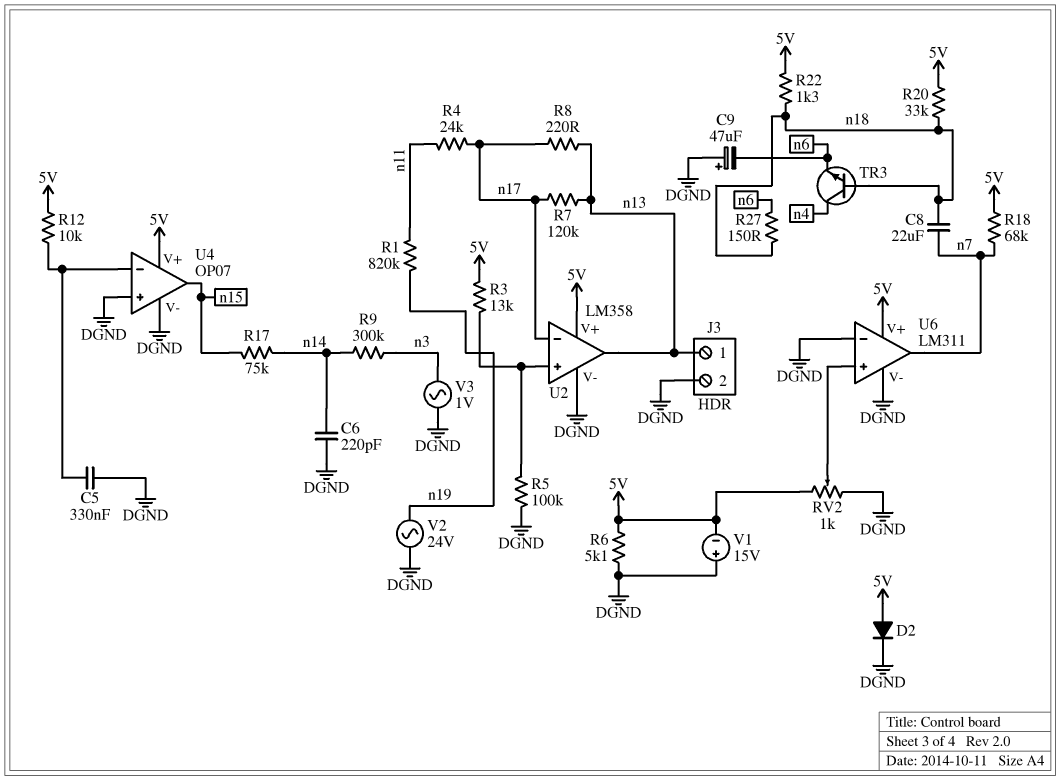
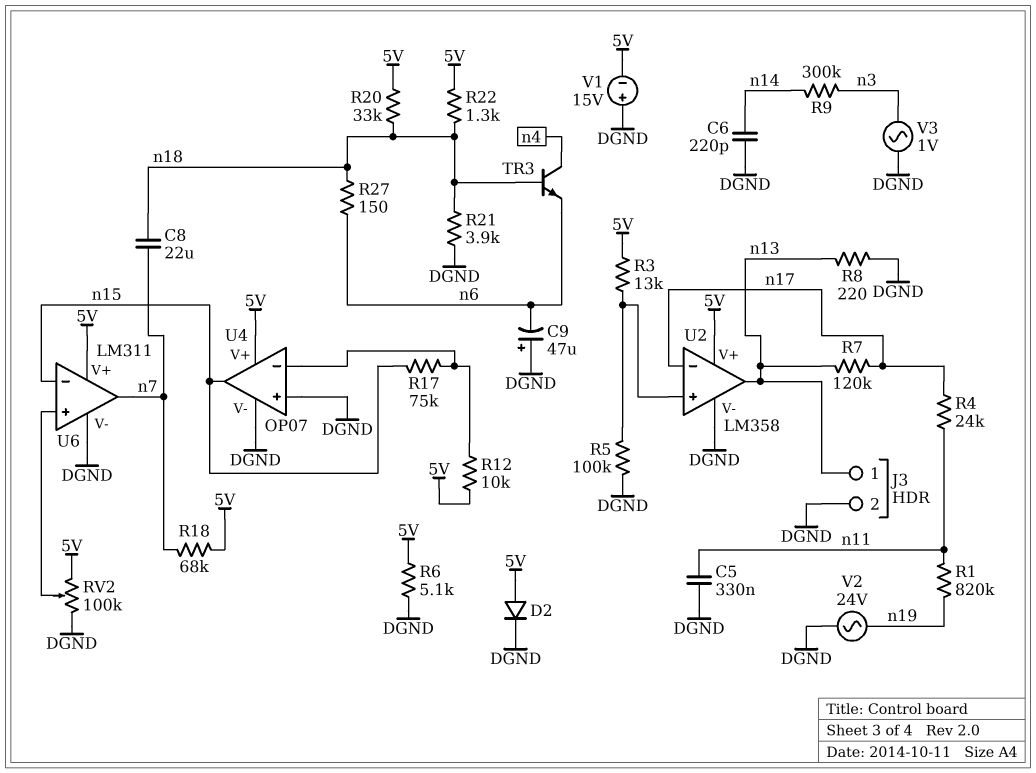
C5: 330nF (DGND, U4/in-) -> 330nF (DGND, n11)
R8: 220 (n13, n17) -> 220 (DGND, n13)
R17: 75k (n14, n15) -> 75k (U4/in-, n15)
R21: none -> 3.9k (DGND, n18)
RV2: 1k (5V, DGND, wiper U6/in+) -> 100k (5V, DGND, wiper U6/in+)
U6 pin in-: DGND -> n15

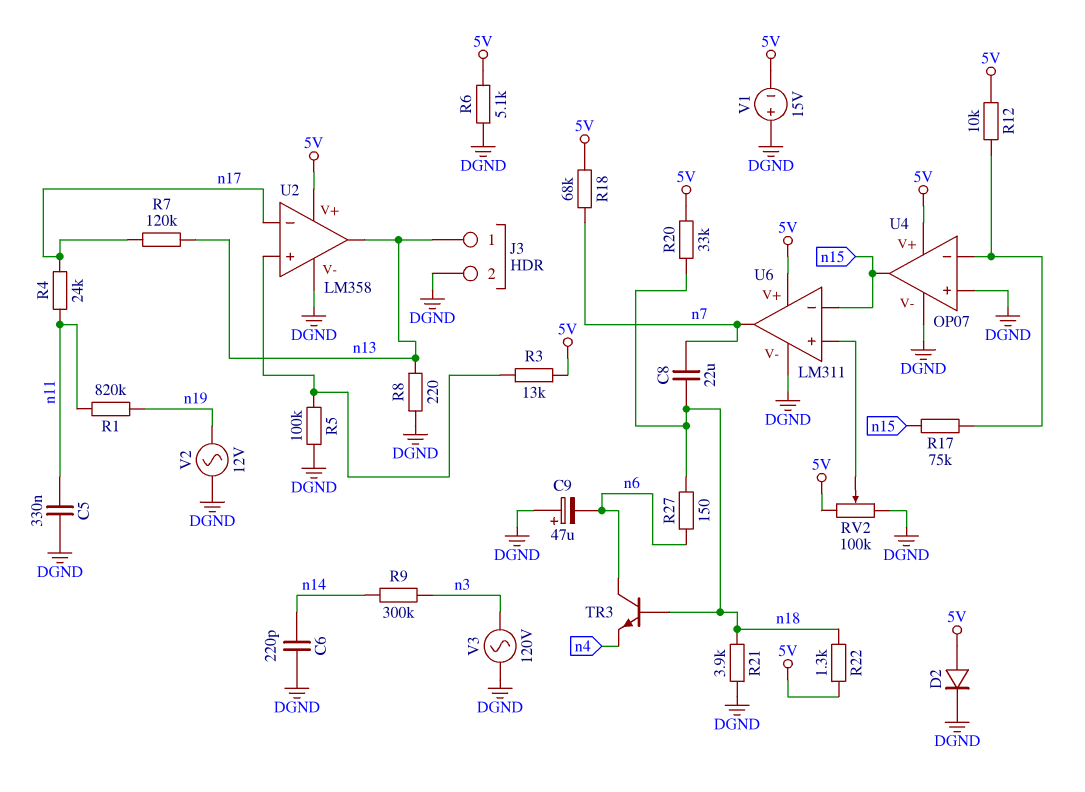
TR3: NPN (B n18, C n4, E n6) -> NPN (B n18, C n6, E n4)
V2: AC 24V (DGND, n19) -> AC 12V (DGND, n19)
V3: AC 1V (DGND, n3) -> AC 120V (DGND, n3)

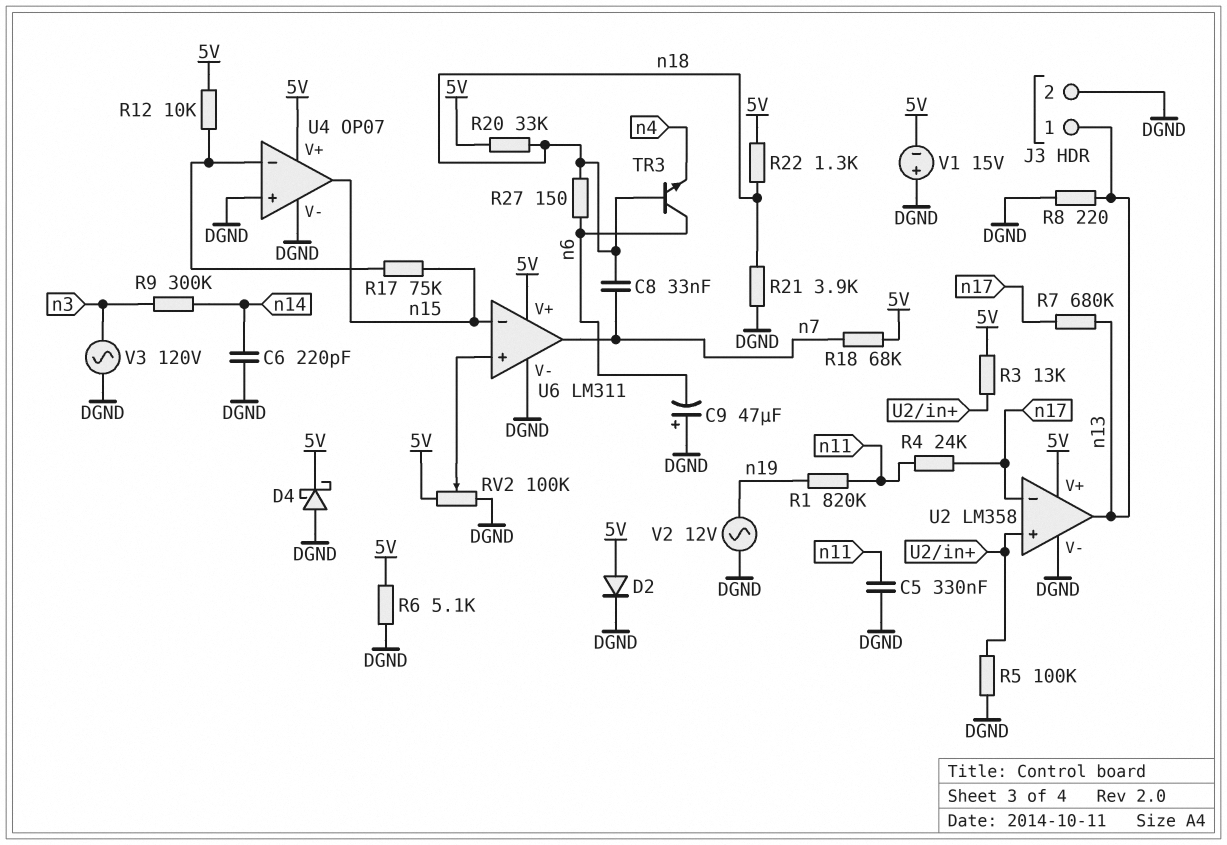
C8: 22uF (n7, n18) -> 33nF (n7, n18)
D4: none -> schottky (A DGND, K 5V)
R7: 120k (n13, n17) -> 680k (n13, n17)

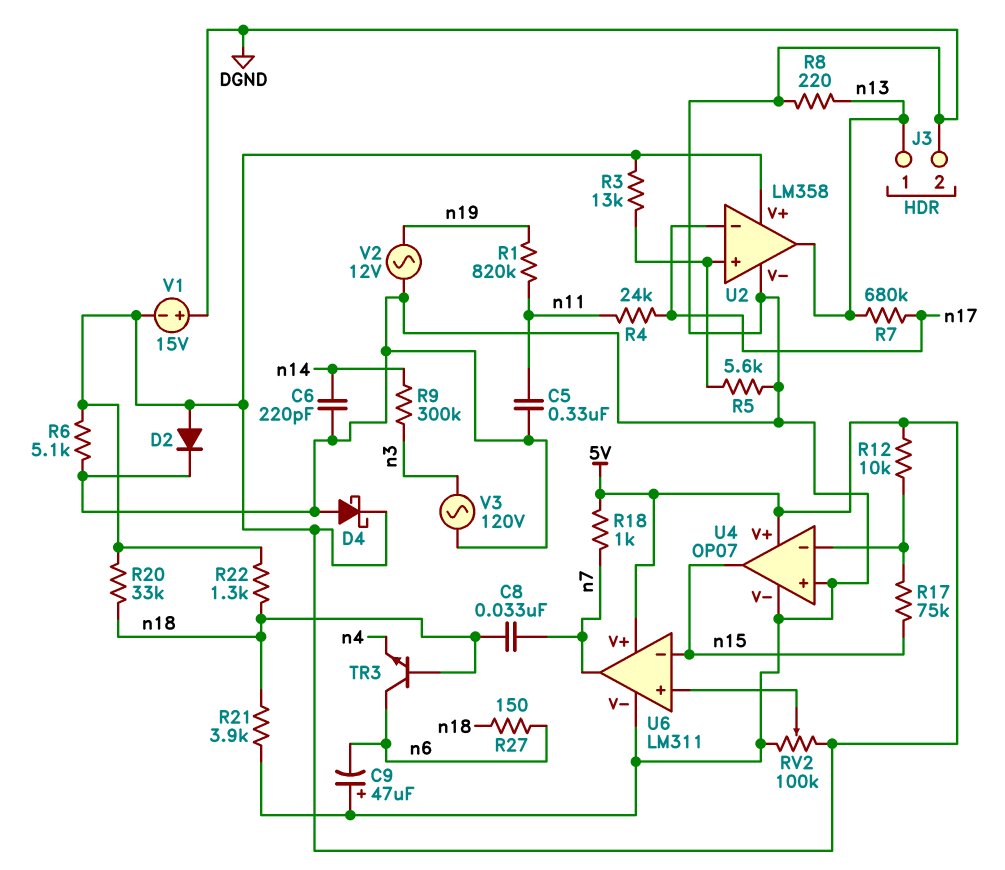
R5: 100k (DGND, U2/in+) -> 5.6k (DGND, U2/in+)
R18: 68k (5V, n7) -> 1k (5V, n7)

